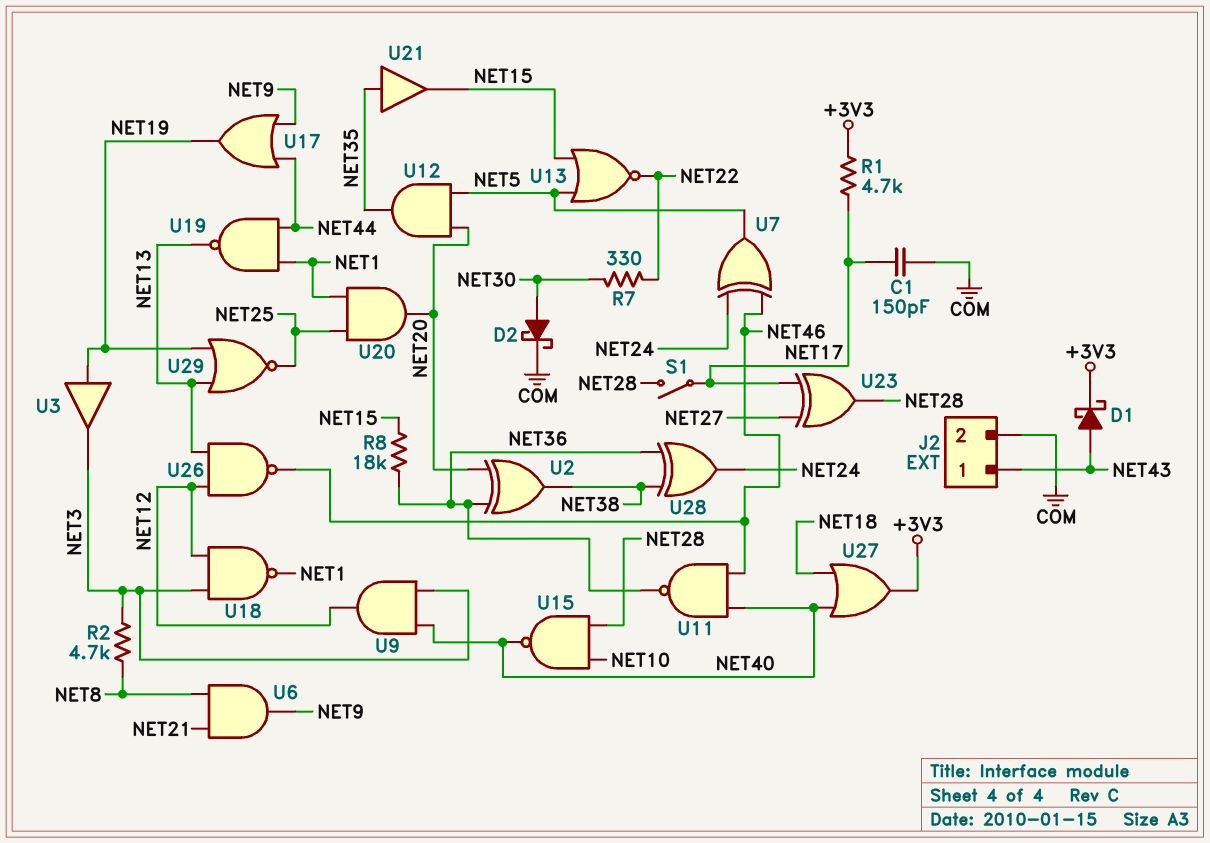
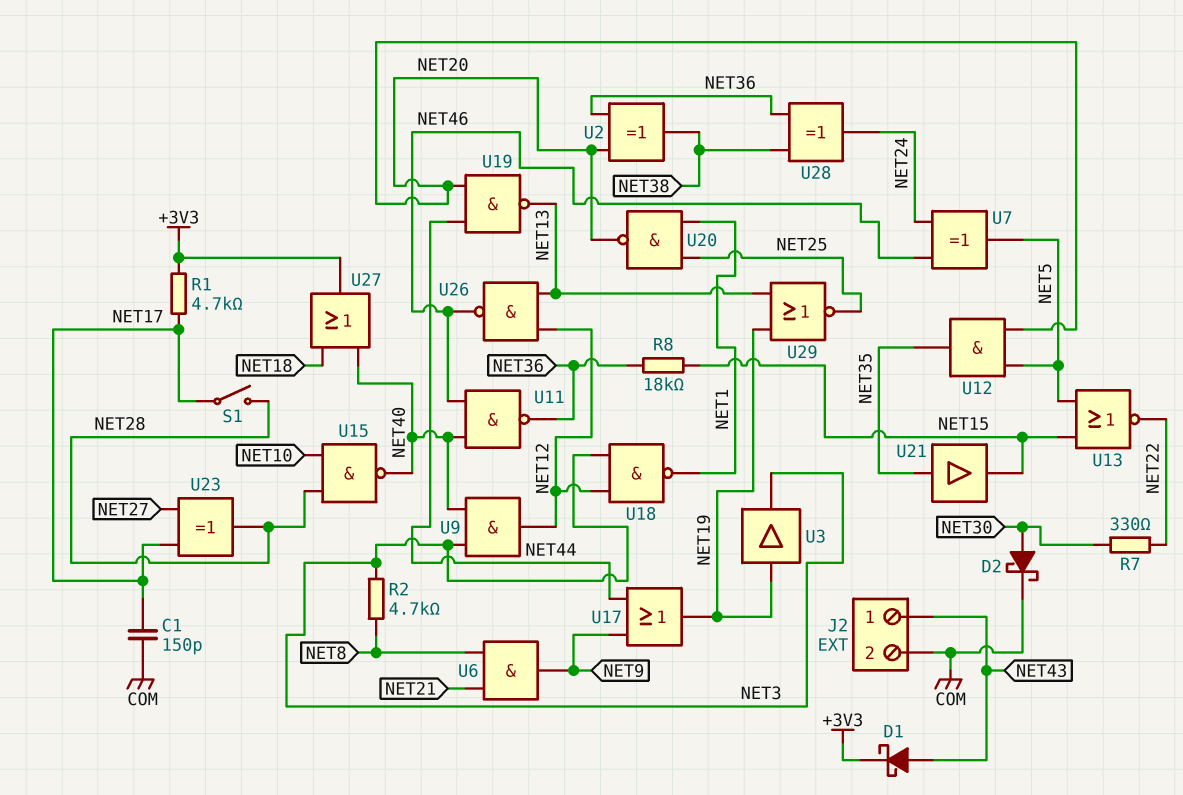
U19: NAND (in NET1, in NET44, out NET13) -> NAND (in NET20, in NET44, out NET13)
U20: AND (in NET1, in NET25, out NET20) -> NAND (in NET1, in NET25, out NET20)

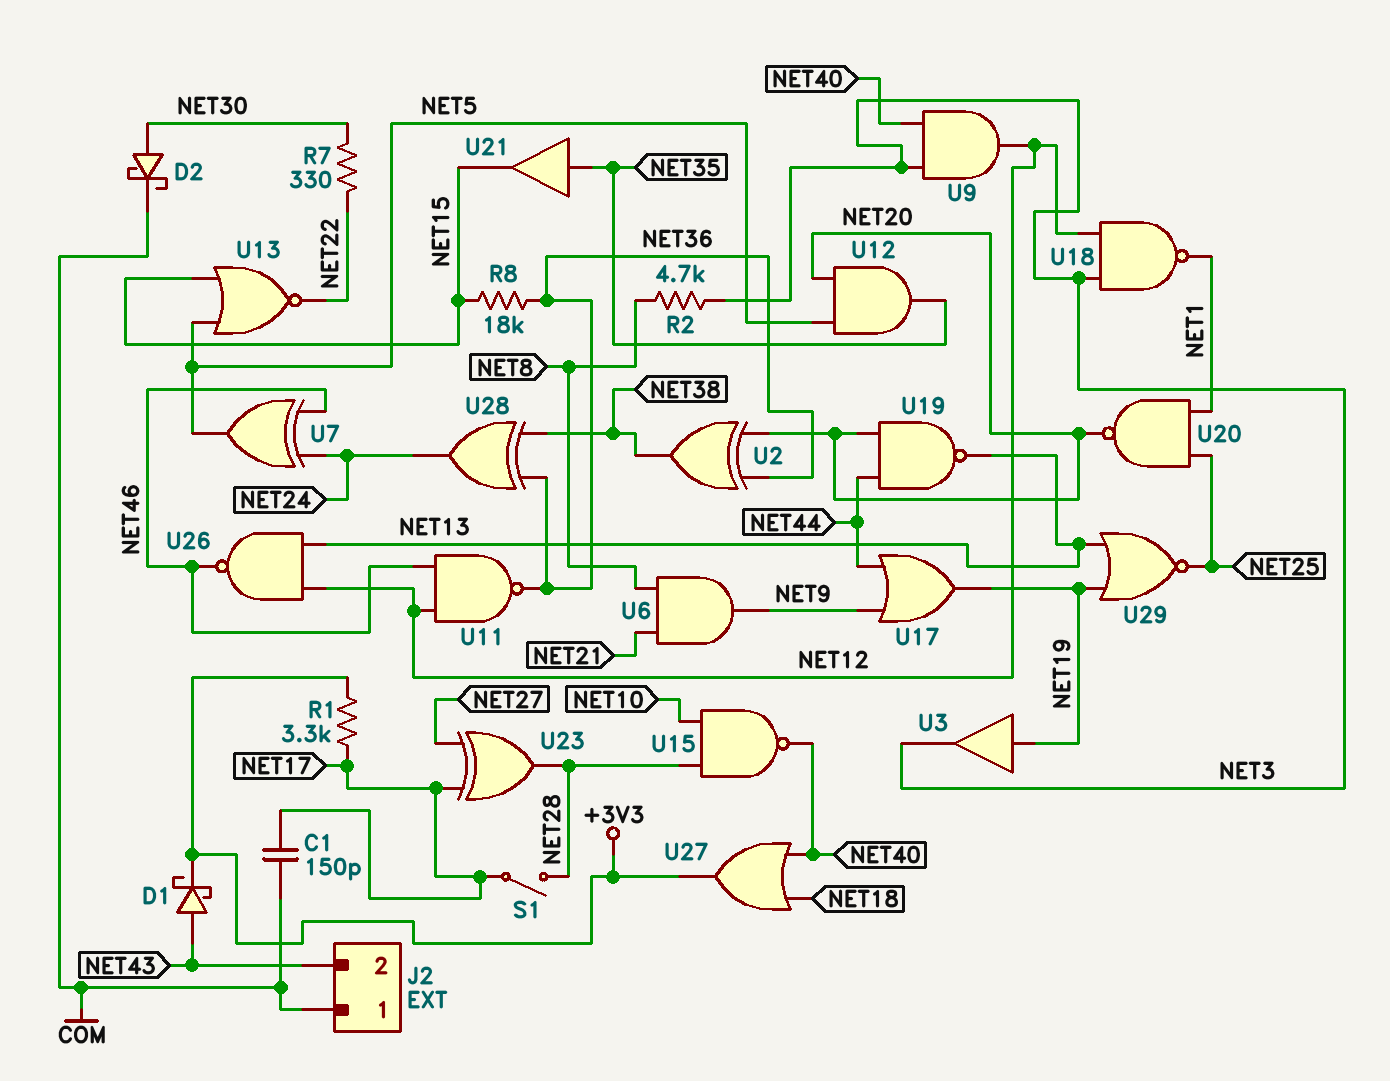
J2 pin 1: NET43 -> COM
J2 pin 2: COM -> NET43
R1: 4.7k (+3V3, NET17) -> 3.3k (+3V3, NET17)
U11: NAND (in NET40, in NET46, out NET36) -> NAND (in NET12, in NET46, out NET36)

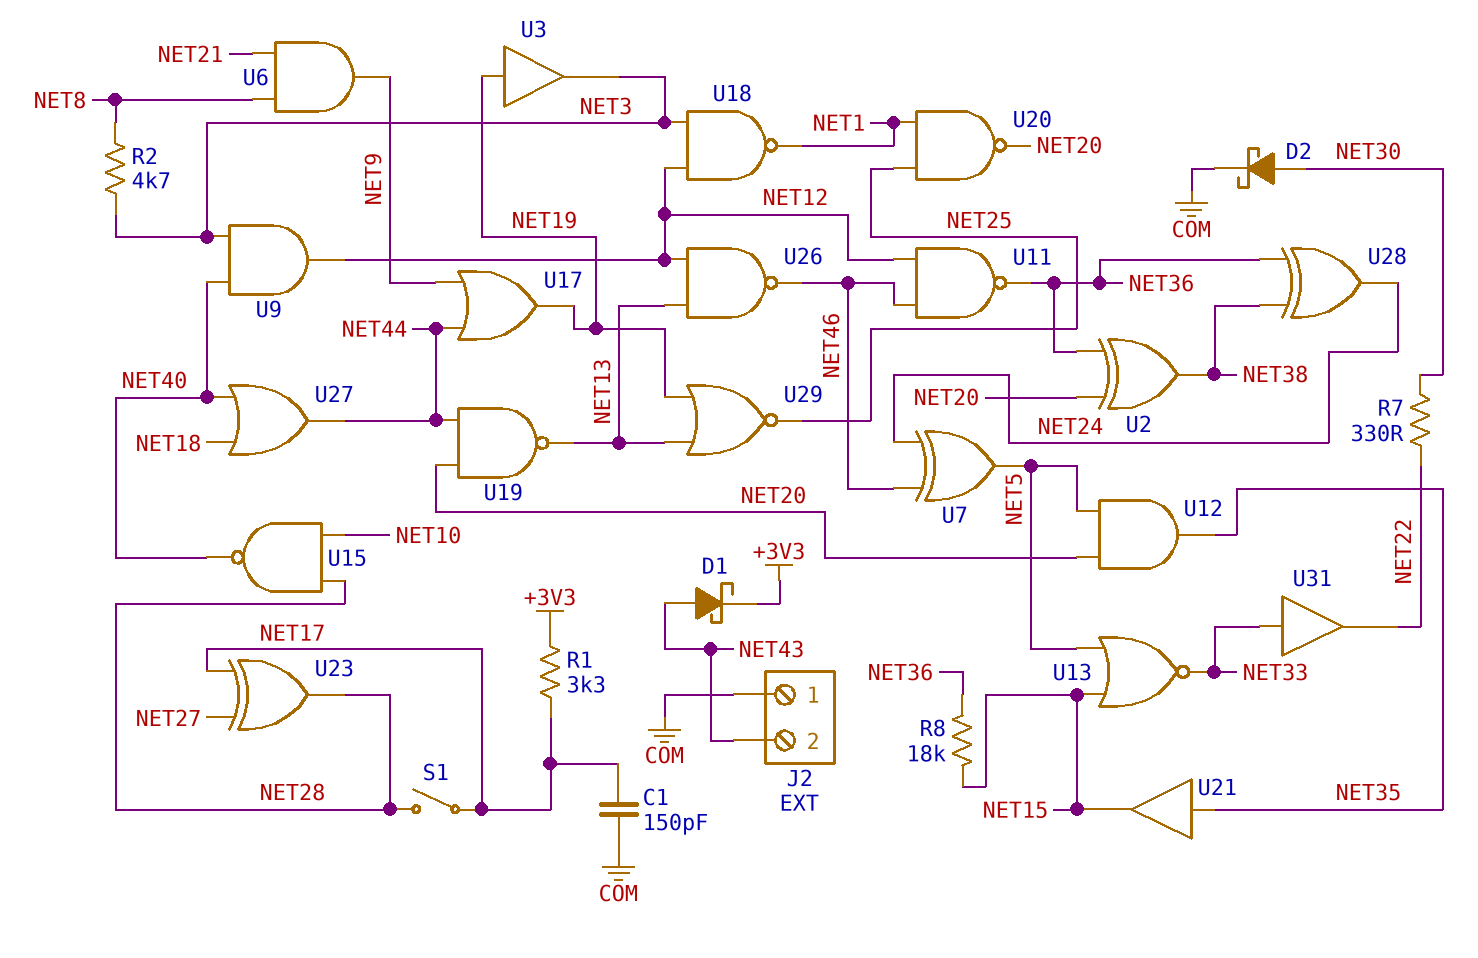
U13: NOR (in NET5, in NET15, out NET22) -> NOR (in NET5, in NET15, out NET33)
U27: OR (in NET18, in NET40, out +3V3) -> OR (in NET18, in NET40, out NET44)
U31: none -> buffer (in NET33, out NET22)

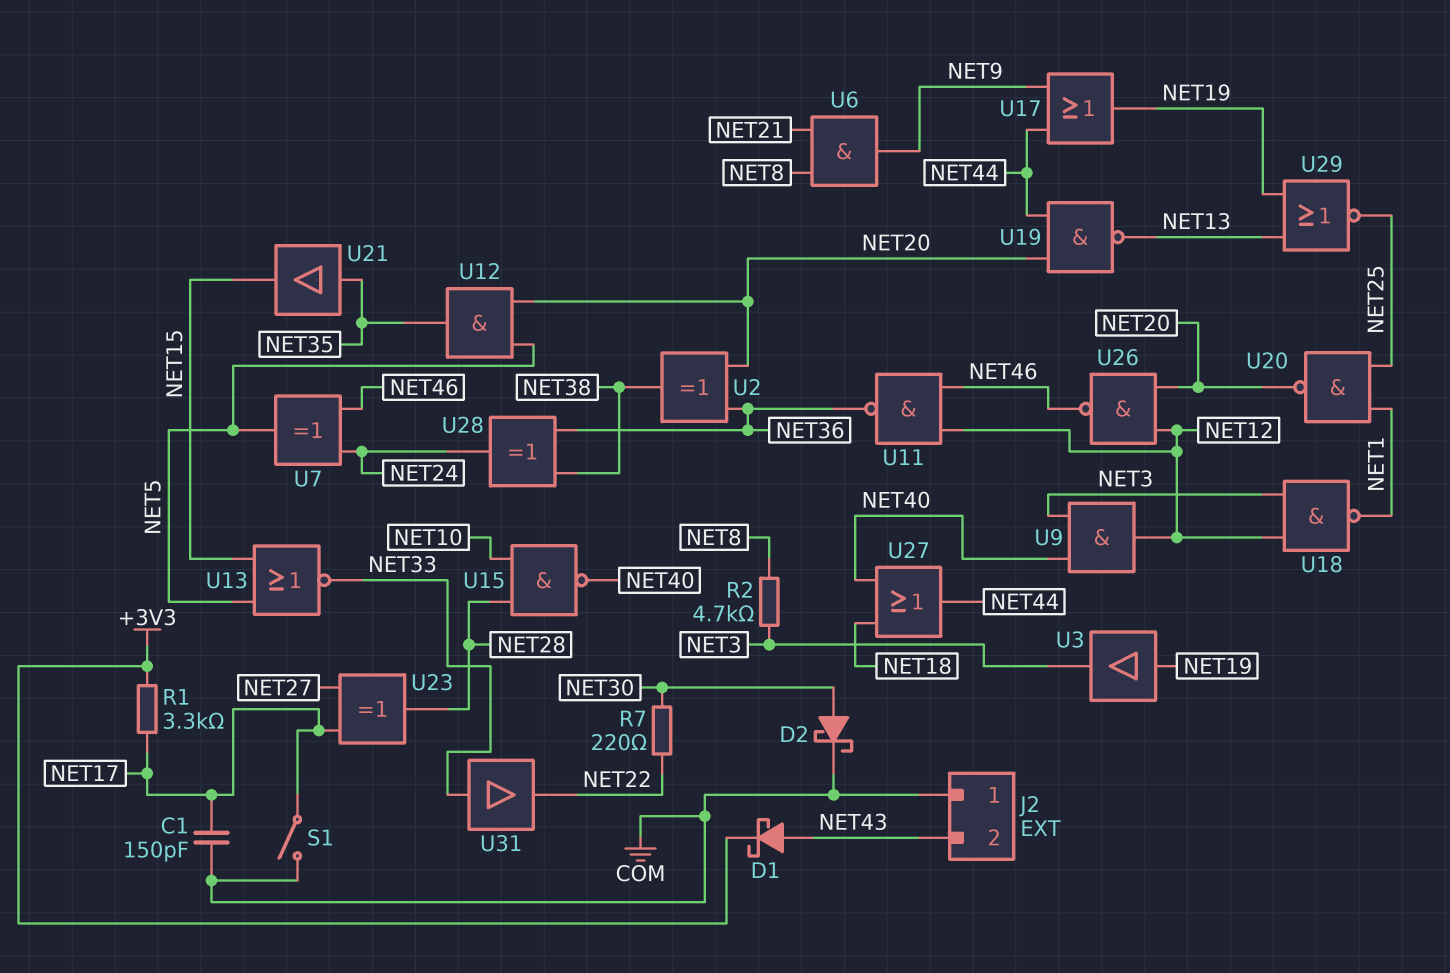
R7: 330 (NET22, NET30) -> 220 (NET22, NET30)
R8: 18k (NET15, NET36) -> none
S1: switch (NET17, NET28) -> switch (COM, NET17)
U26: NAND (in NET12, in NET13, out NET46) -> NAND (in NET12, in NET20, out NET46)

